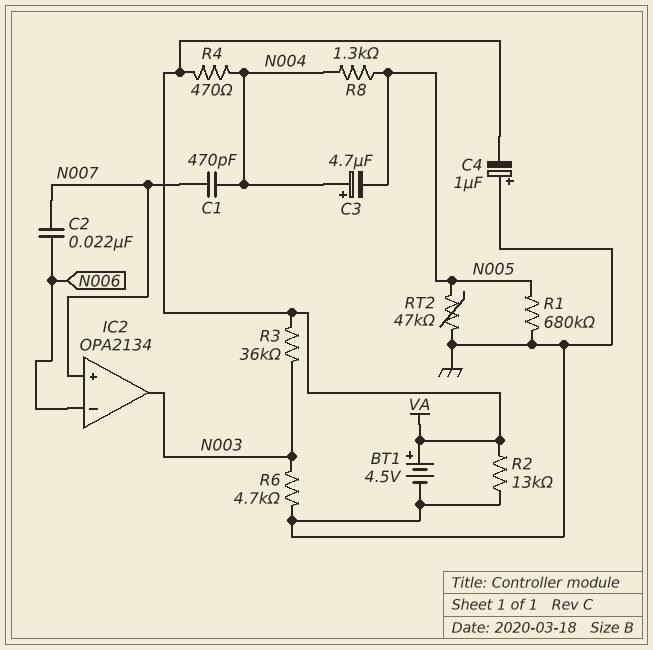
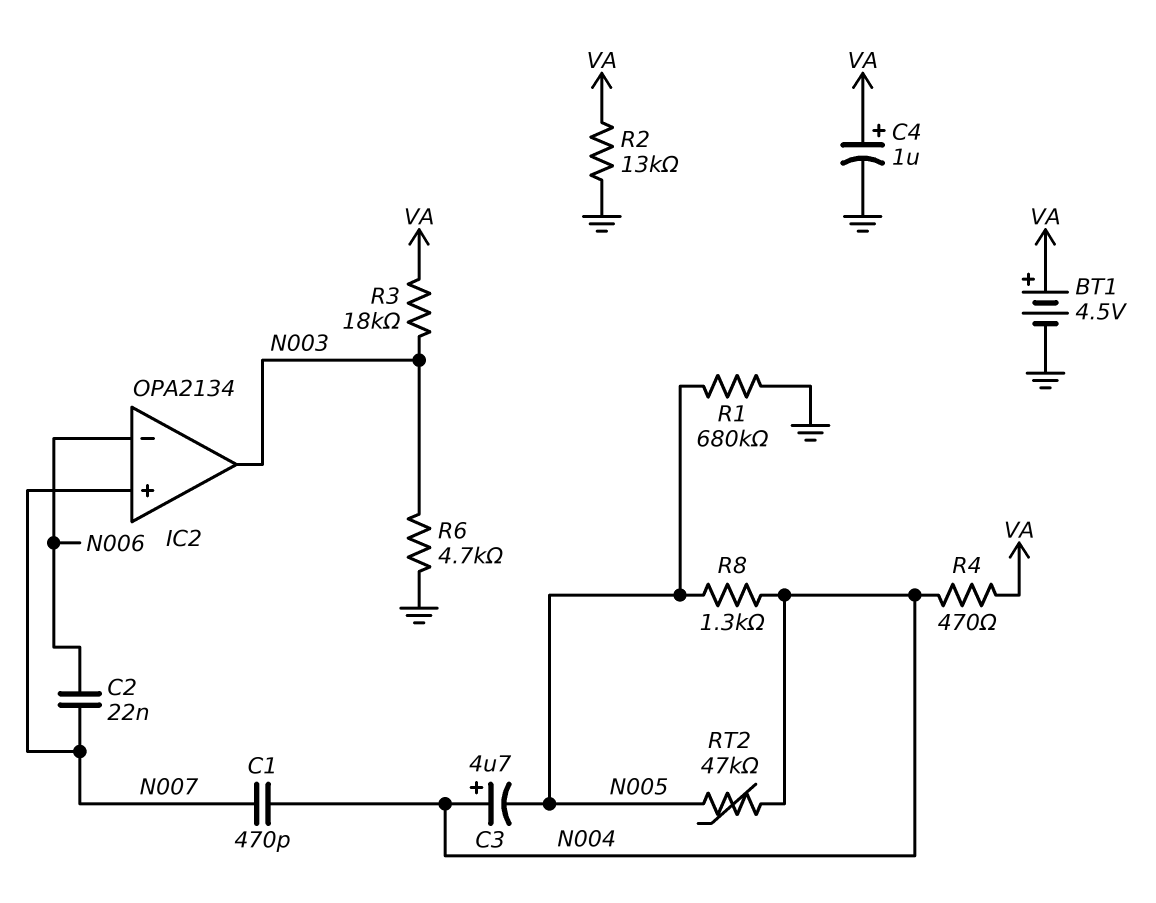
C4: 1uF (plus GND, minus VA) -> 1uF (plus VA, minus GND)
R3: 36k (N003, VA) -> 18k (N003, VA)
RT2: 47k (GND, N005) -> 47k (N004, N005)

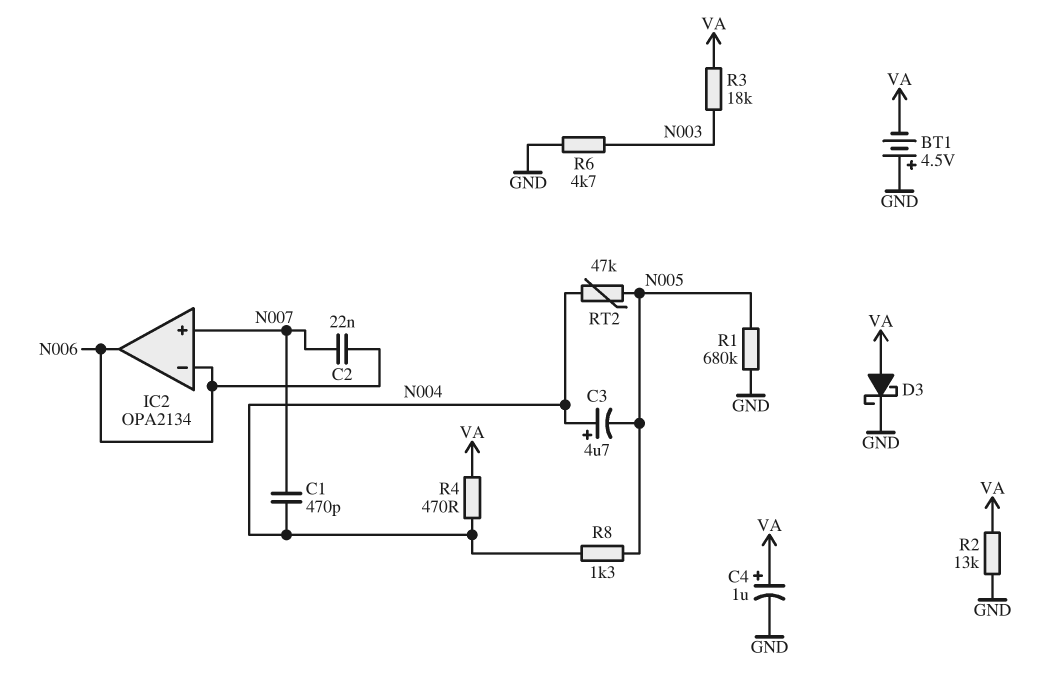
BT1: 4.5V (plus VA, minus GND) -> 4.5V (plus GND, minus VA)
D3: none -> schottky (A VA, K GND)
IC2 pin out: N003 -> N006

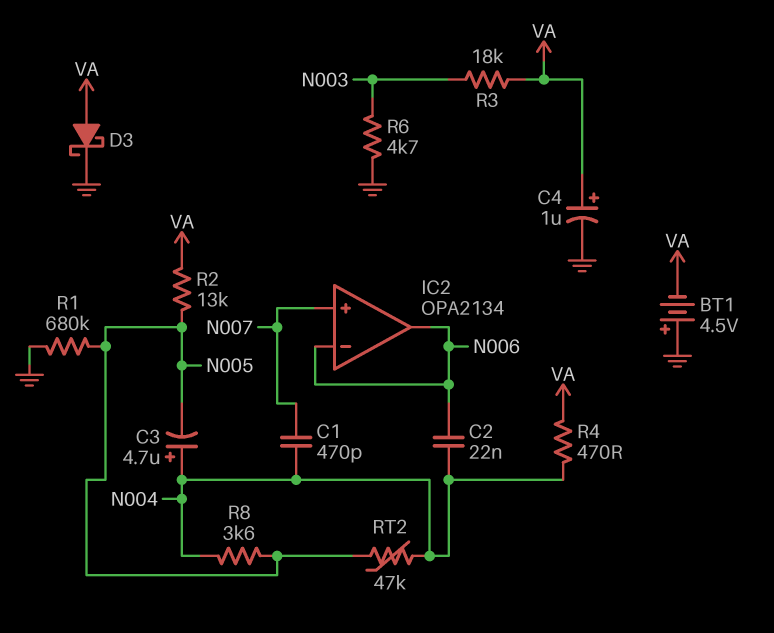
C2: 22nF (N006, N007) -> 22nF (N004, N006)
R2: 13k (GND, VA) -> 13k (N005, VA)
R8: 1.3k (N004, N005) -> 3.6k (N004, N005)

